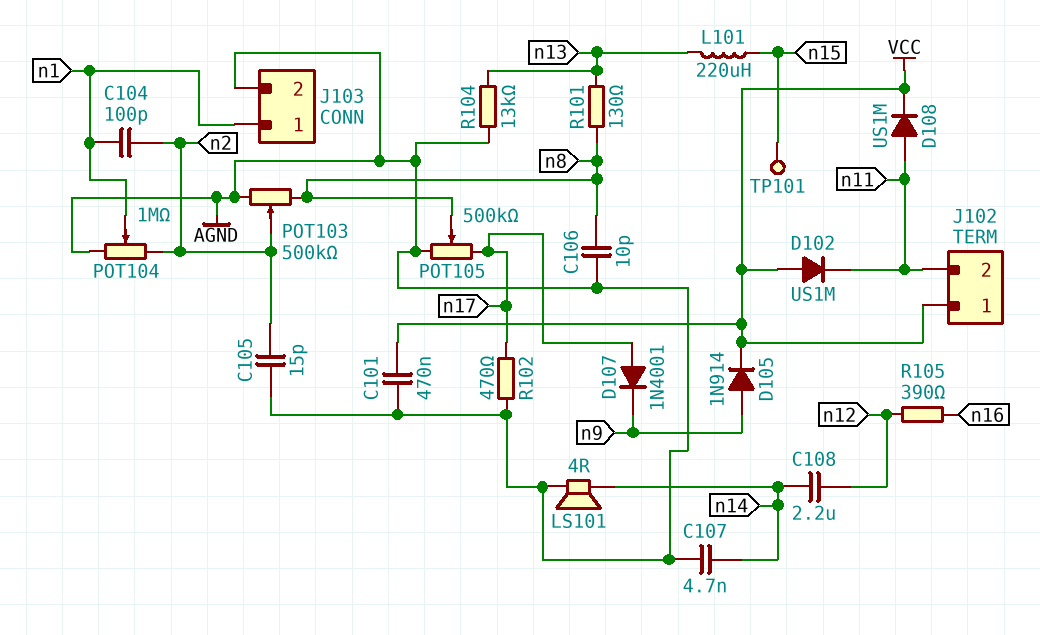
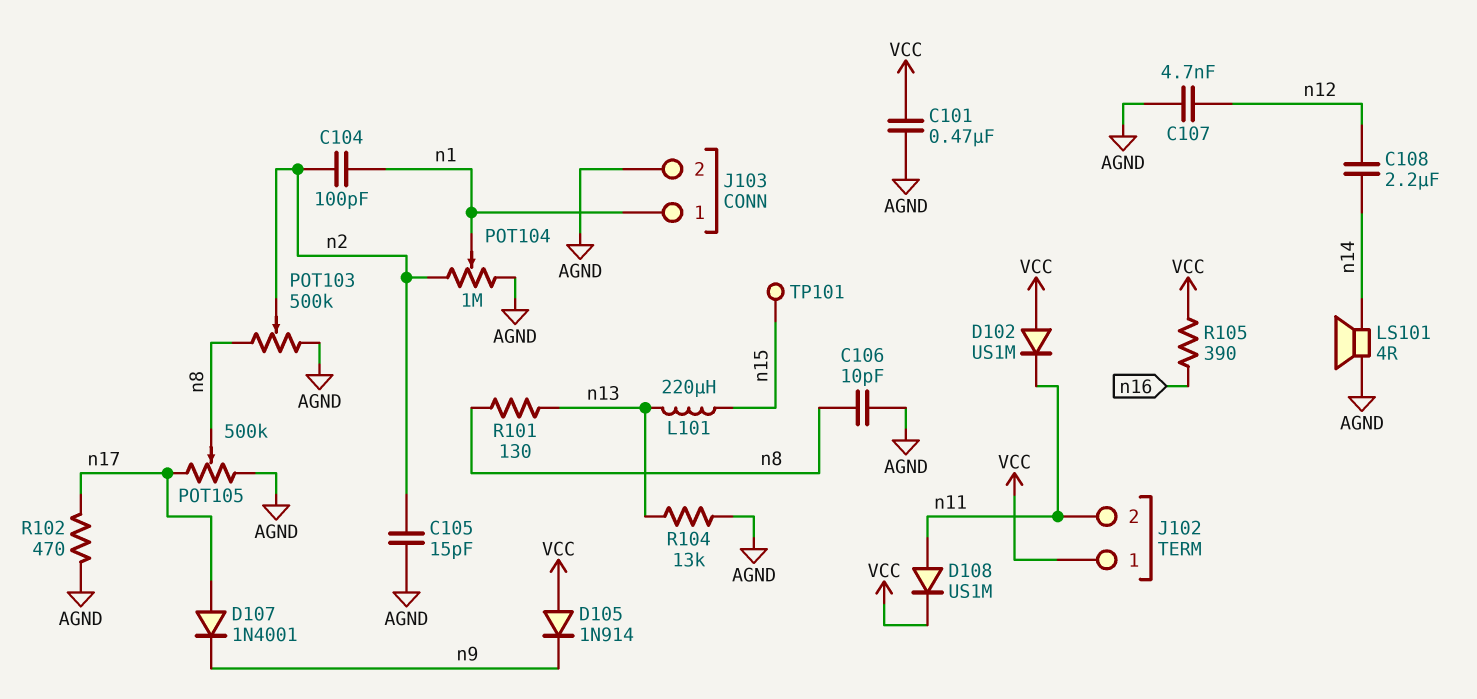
C107: 4.7nF (AGND, n14) -> 4.7nF (AGND, n12)
D105: diode 1N914 (A n9, K VCC) -> diode 1N914 (A VCC, K n9)
R105: 390 (n12, n16) -> 390 (VCC, n16)

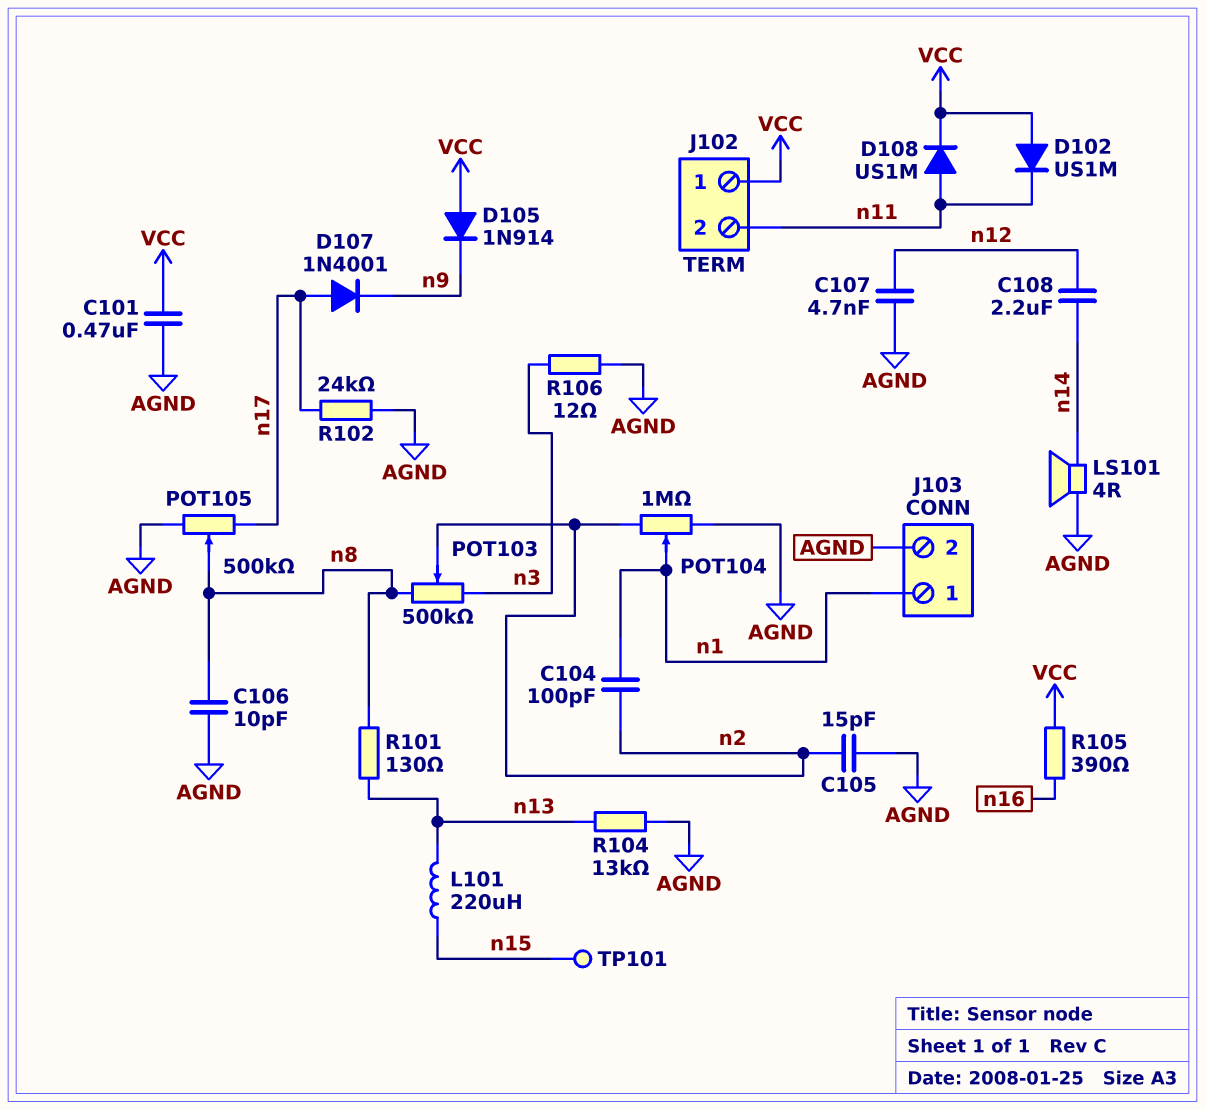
POT103: 500k (AGND, n8, wiper n2) -> 500k (n3, n8, wiper n2)
R102: 470 (AGND, n17) -> 24k (AGND, n17)
R106: none -> 12 (AGND, n3)

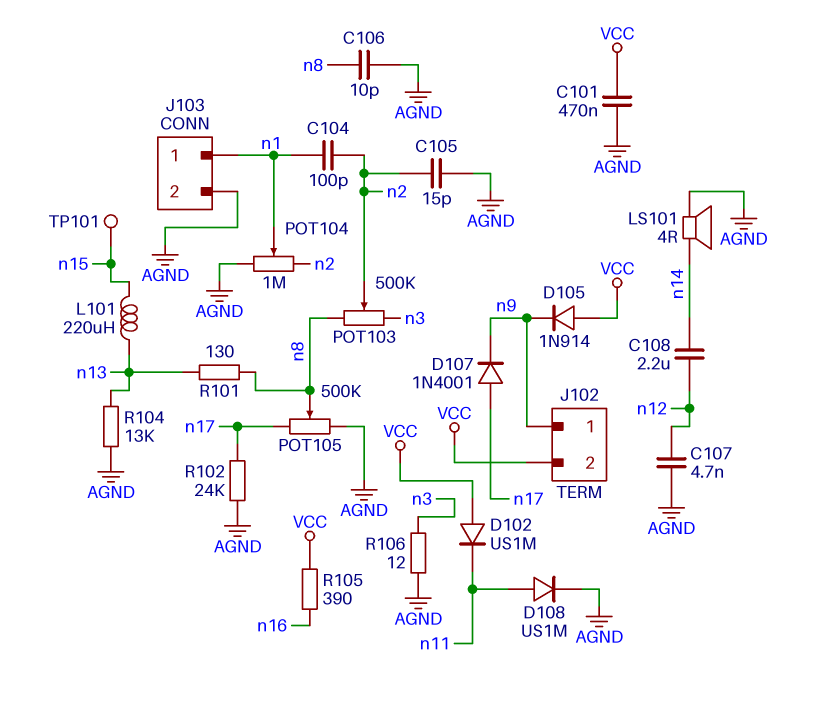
D108: diode US1M (A n11, K VCC) -> diode US1M (A n11, K AGND)
J102 pin 1: VCC -> n9
J102 pin 2: n11 -> VCC

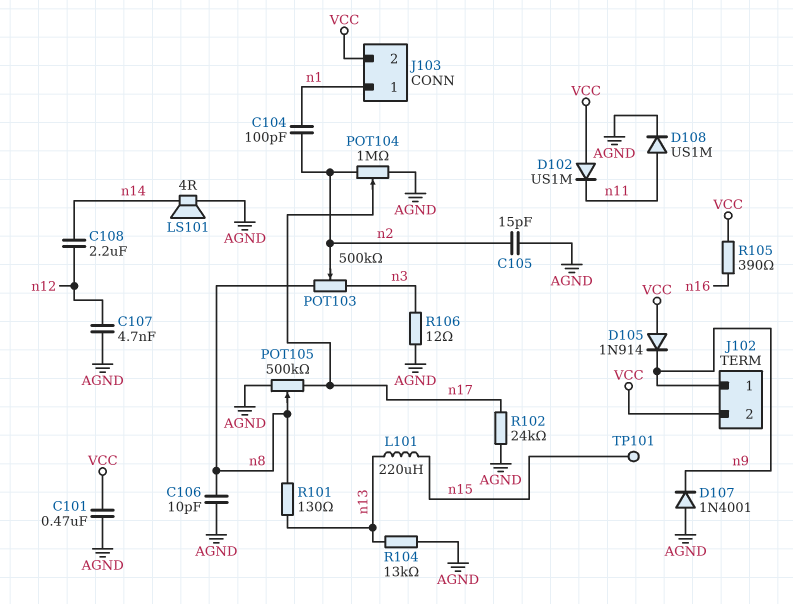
D107: diode 1N4001 (A n17, K n9) -> diode 1N4001 (A AGND, K n9)
J103 pin 2: AGND -> VCC
POT104: 1M (AGND, n2, wiper n1) -> 1M (AGND, n2, wiper n17)

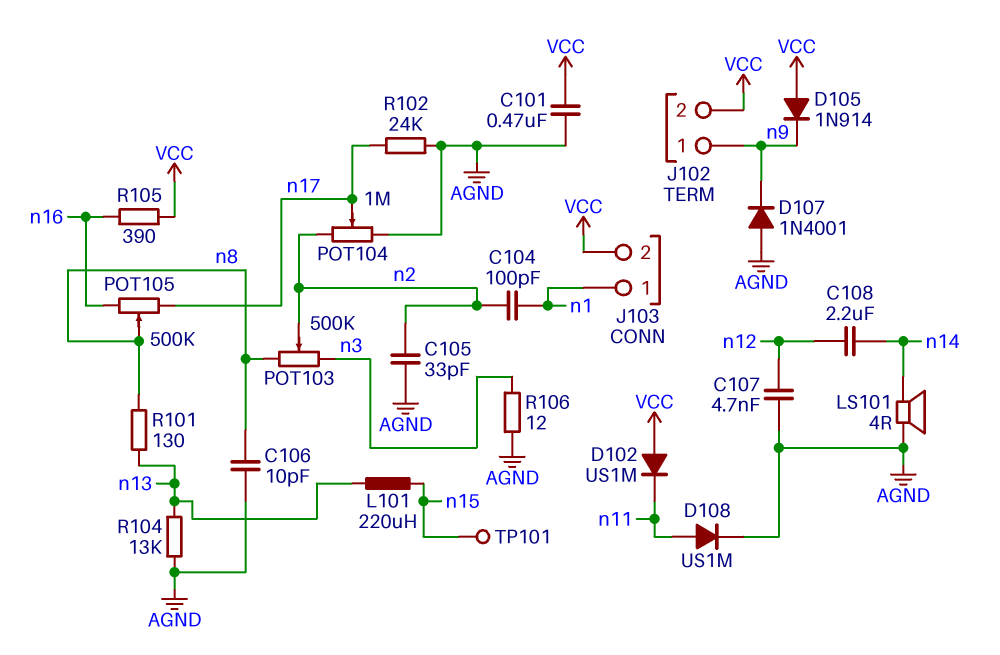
C105: 15pF (AGND, n2) -> 33pF (AGND, n2)
POT105: 500k (AGND, n17, wiper n8) -> 500k (n16, n17, wiper n8)

